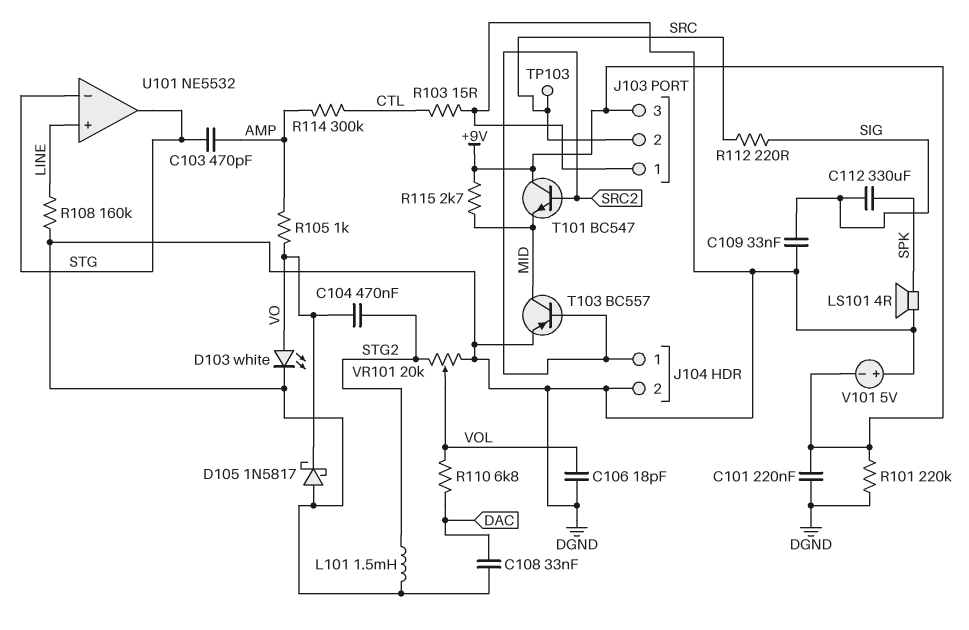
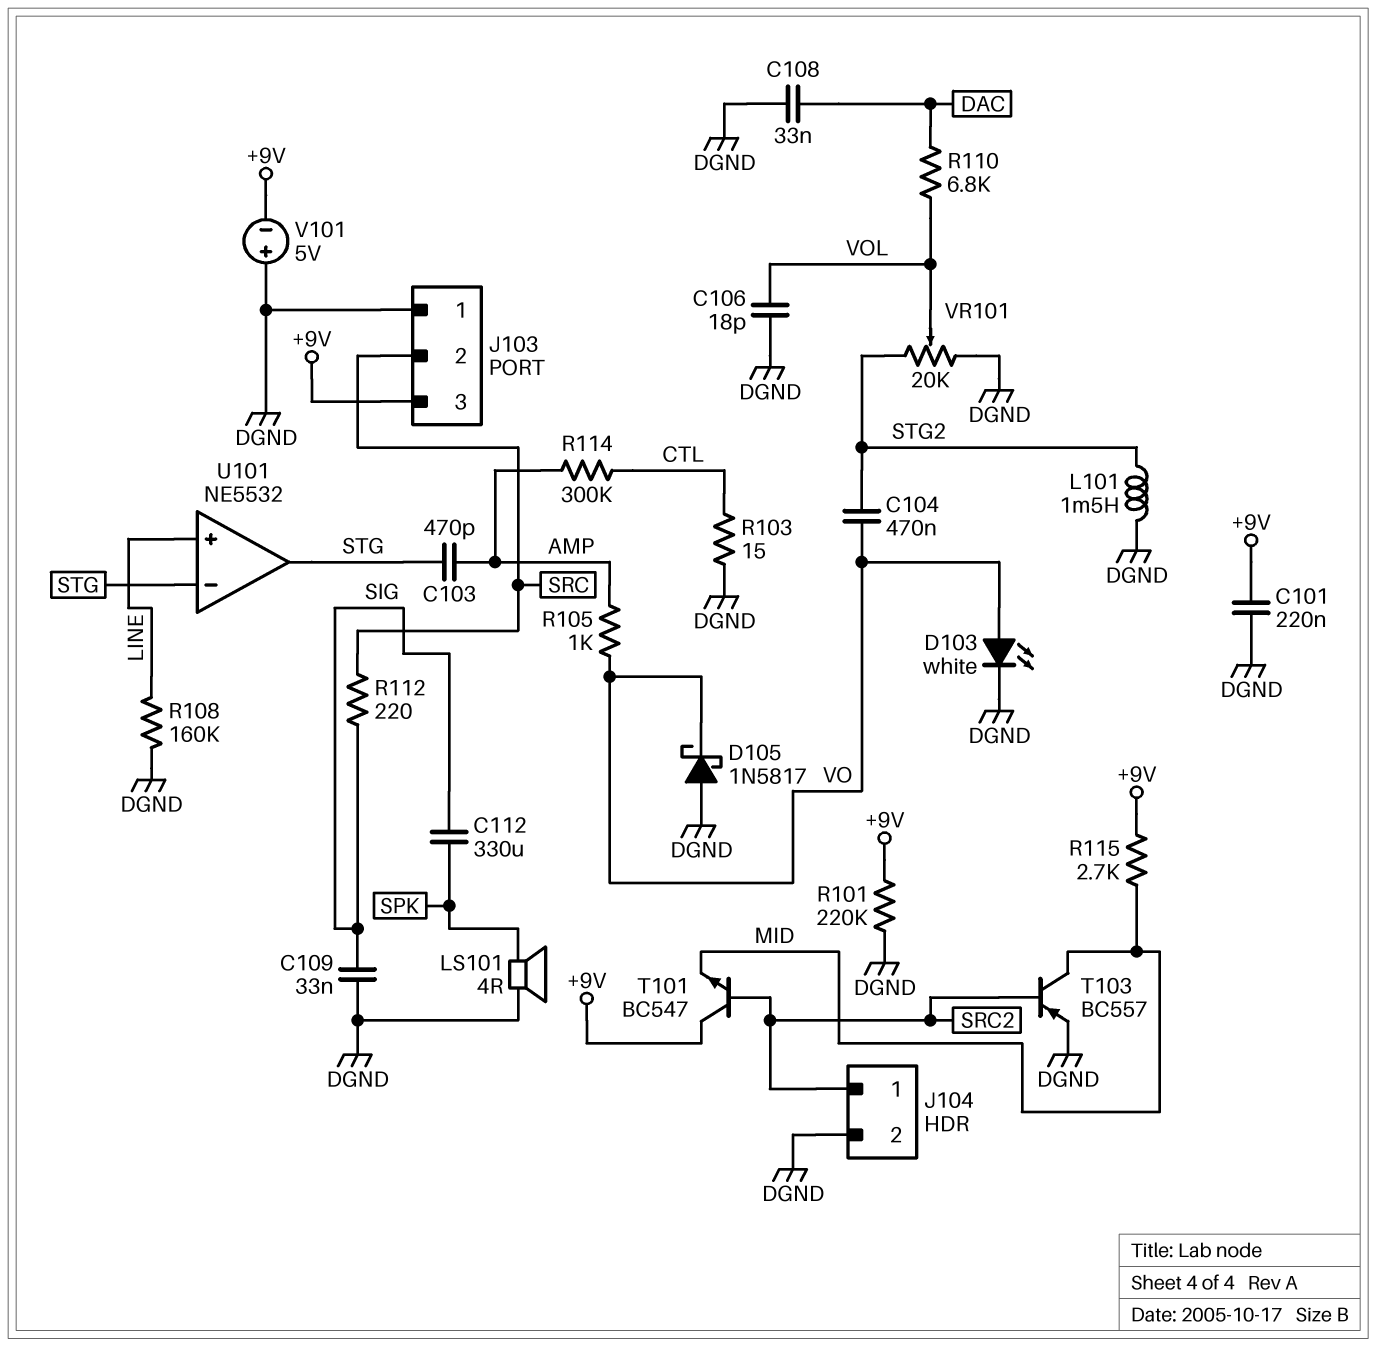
TP103: test point (SRC) -> none

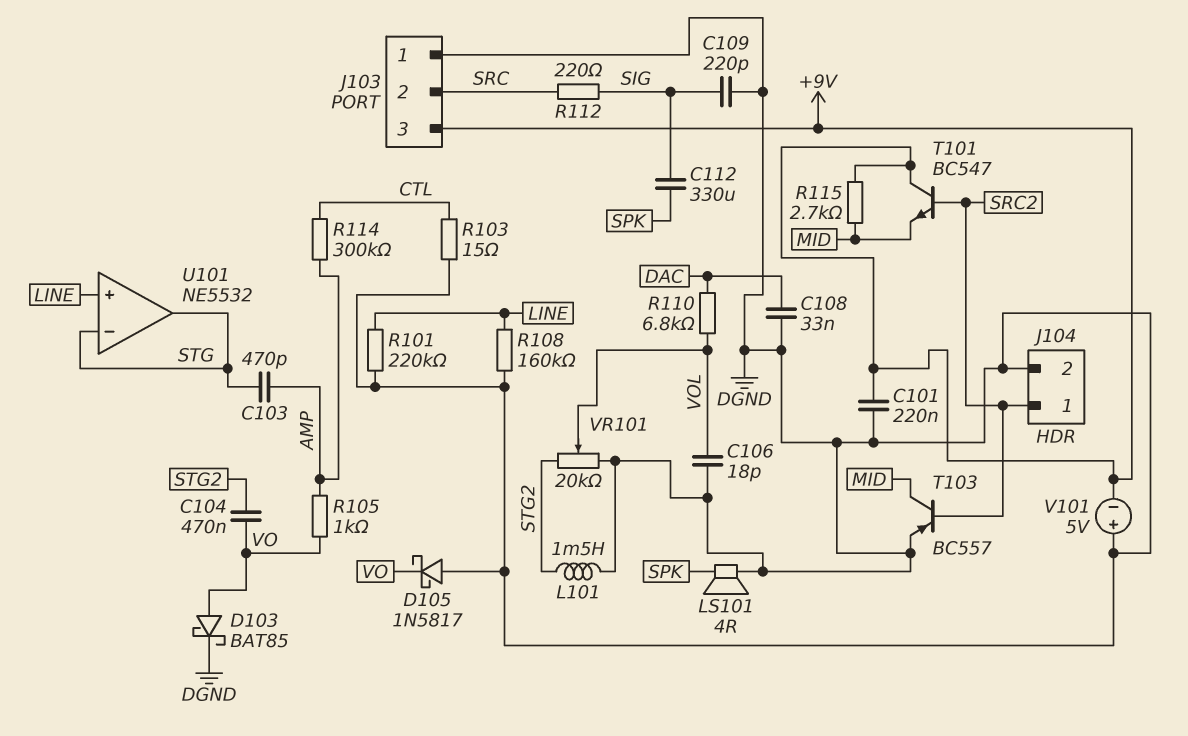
C109: 33nF (DGND, SIG) -> 220pF (DGND, SIG)
D103: LED white (A VO, K DGND) -> schottky BAT85 (A VO, K DGND)
R101: 220k (+9V, DGND) -> 220k (DGND, LINE)

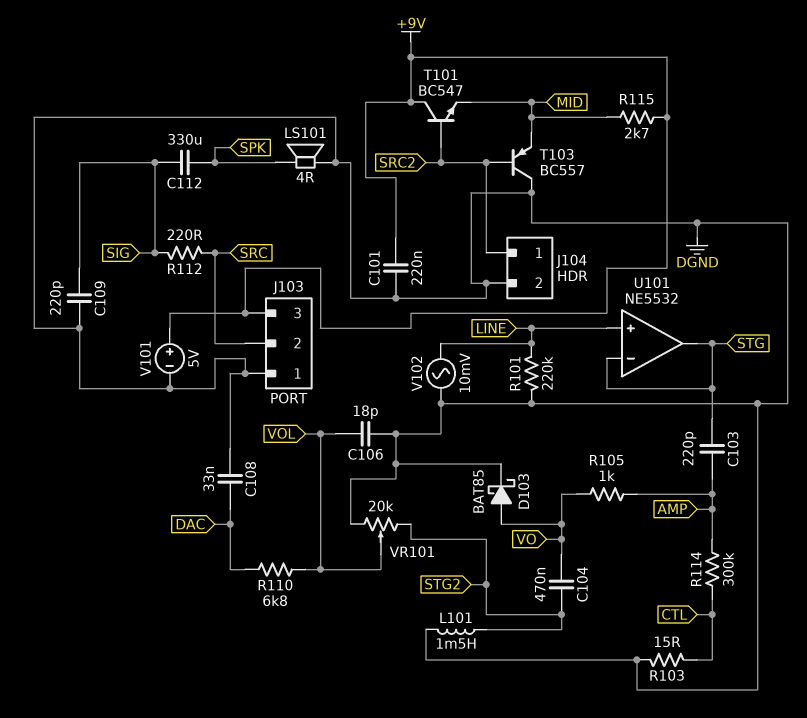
C103: 470pF (AMP, STG) -> 220pF (AMP, STG)
D105: schottky 1N5817 (A DGND, K VO) -> none
R108: 160k (DGND, LINE) -> none
T103: PNP BC557 (B SRC2, C MID, E DGND) -> PNP BC557 (B SRC2, C DGND, E MID)
V101: 5V (plus DGND, minus +9V) -> 5V (plus +9V, minus DGND)
V102: none -> AC 10mV (DGND, LINE)

